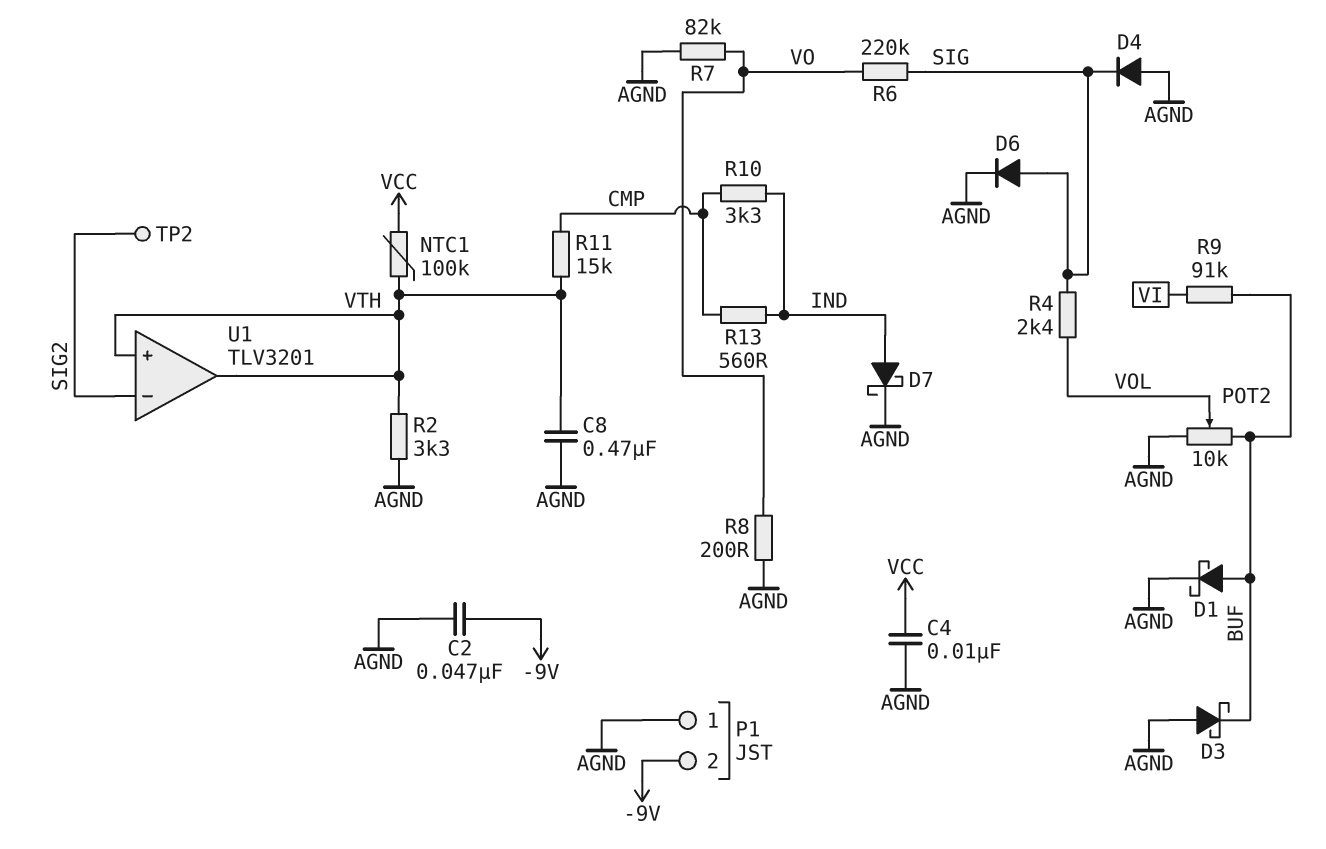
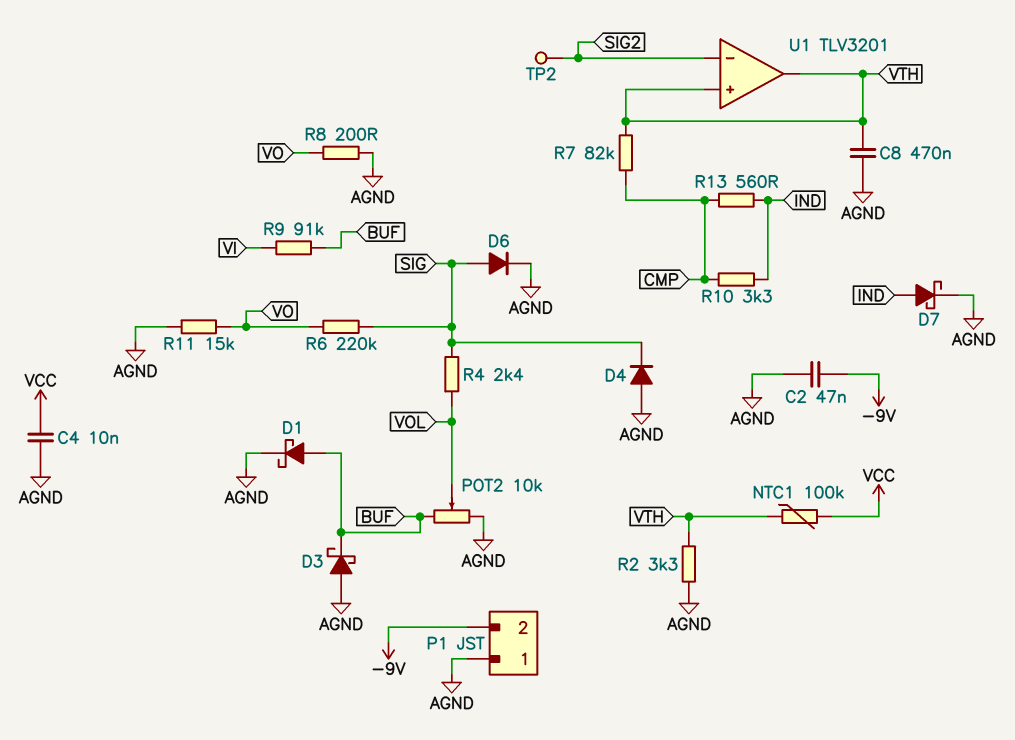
R7: 82k (AGND, VO) -> 82k (CMP, VTH)
R11: 15k (CMP, VTH) -> 15k (AGND, VO)

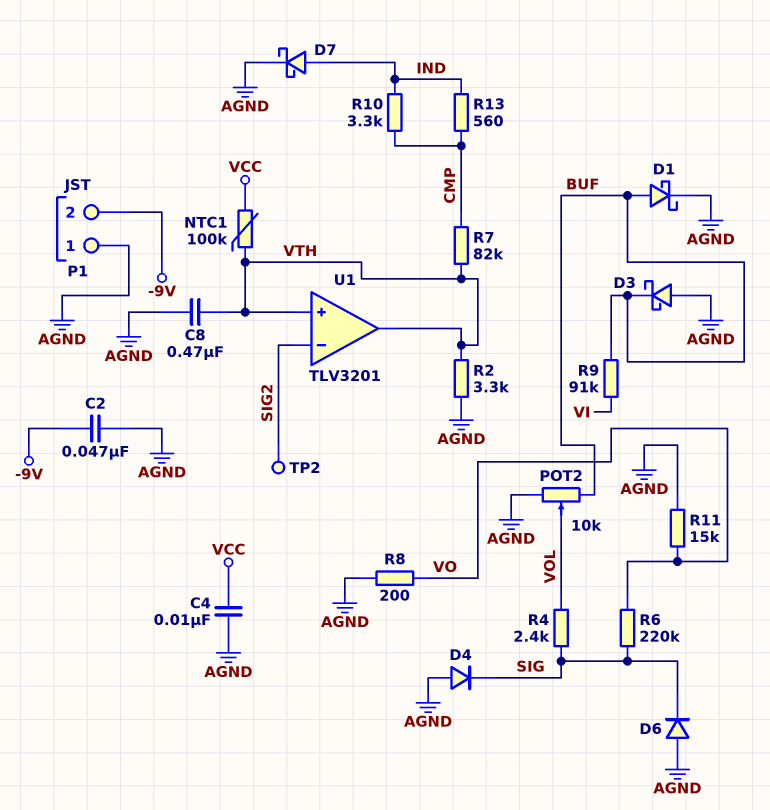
D6: diode (A SIG, K AGND) -> diode (A AGND, K SIG)

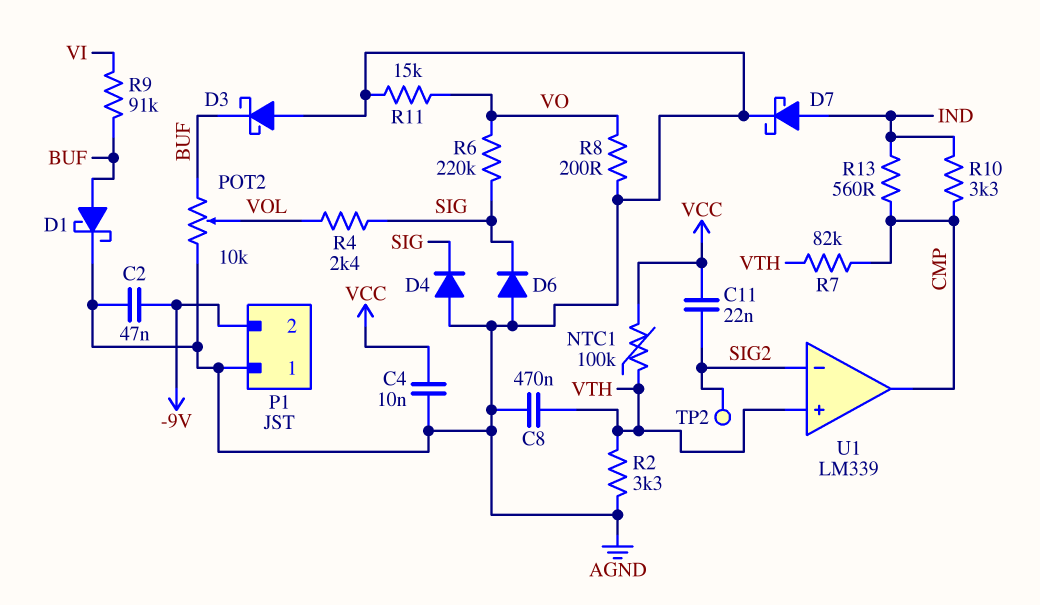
C11: none -> 22nF (SIG2, VCC)
U1: TLV3201 -> LM339
U1 pin out: VTH -> CMP

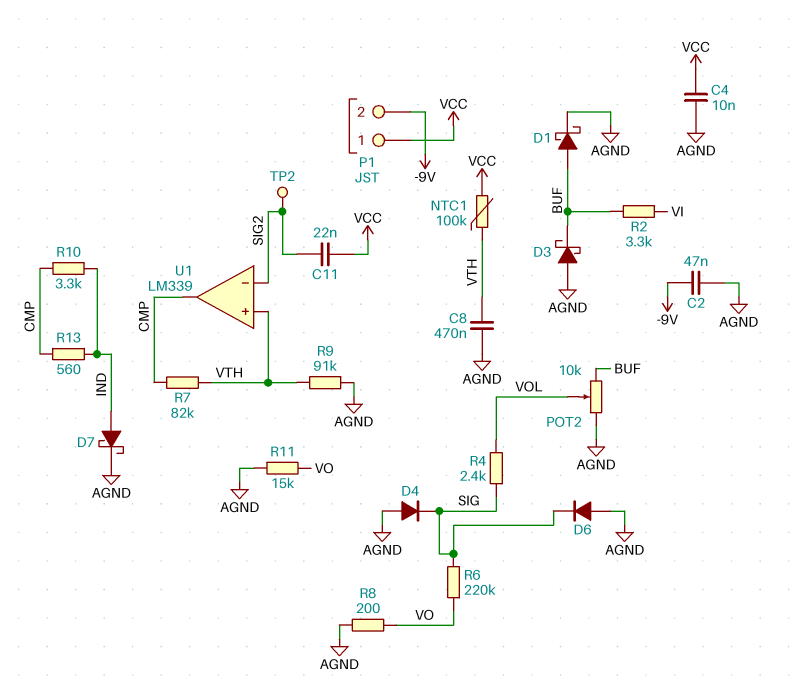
P1 pin 1: AGND -> VCC
R2: 3.3k (AGND, VTH) -> 3.3k (BUF, VI)
R9: 91k (BUF, VI) -> 91k (AGND, VTH)

